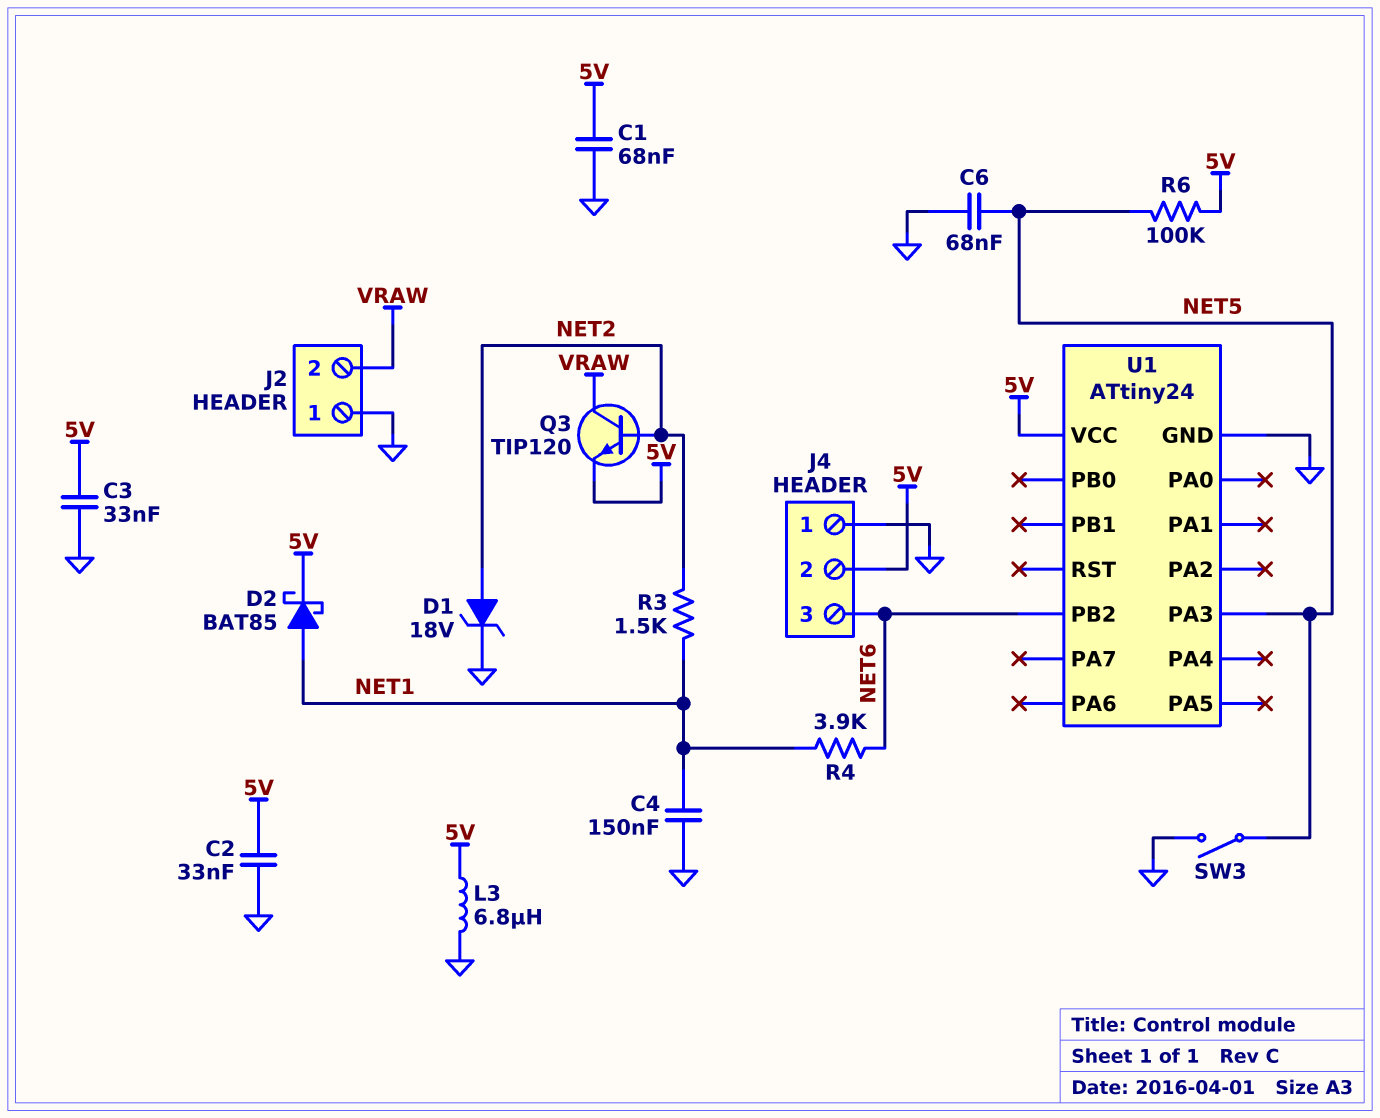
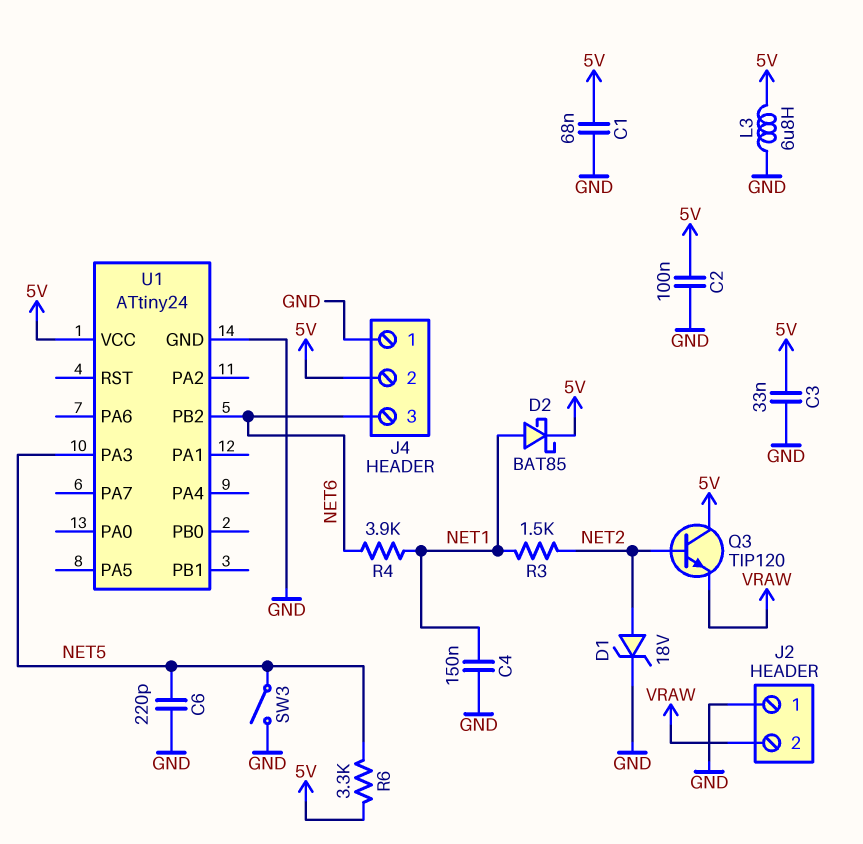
C2: 33nF (5V, GND) -> 100nF (5V, GND)
C6: 68nF (GND, NET5) -> 220pF (GND, NET5)
Q3: NPN TIP120 (B NET2, C VRAW, E 5V) -> NPN TIP120 (B NET2, C 5V, E VRAW)
R6: 100k (5V, NET5) -> 3.3k (5V, NET5)

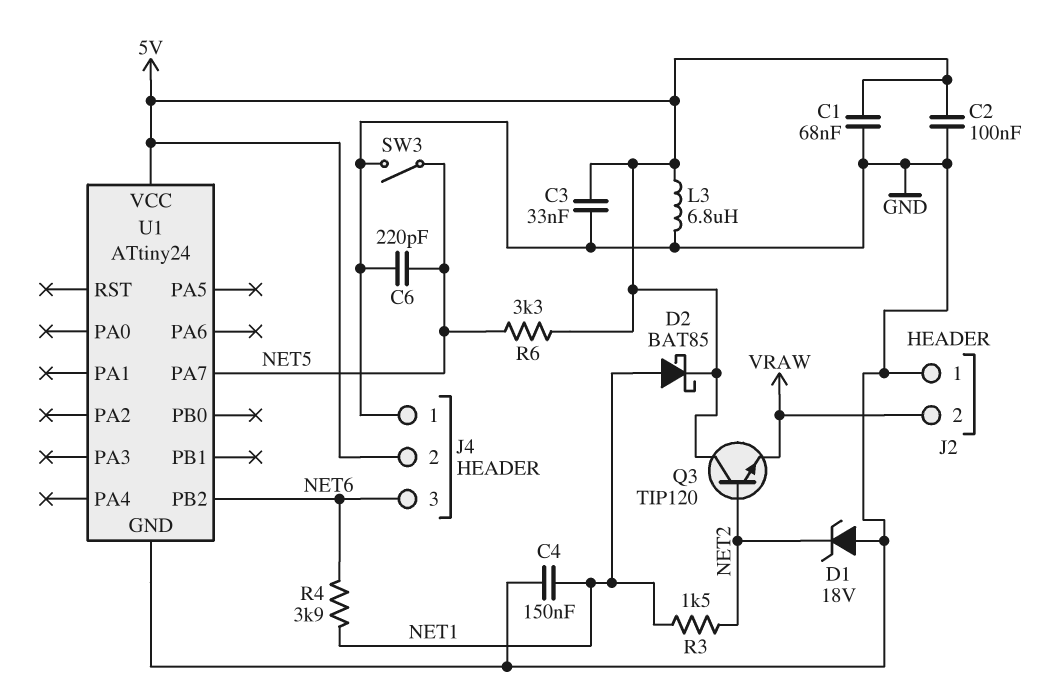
D1: zener 18V (A NET2, K GND) -> zener 18V (A GND, K NET2)
U1 pin PA3: NET5 -> none
U1 pin PA7: none -> NET5

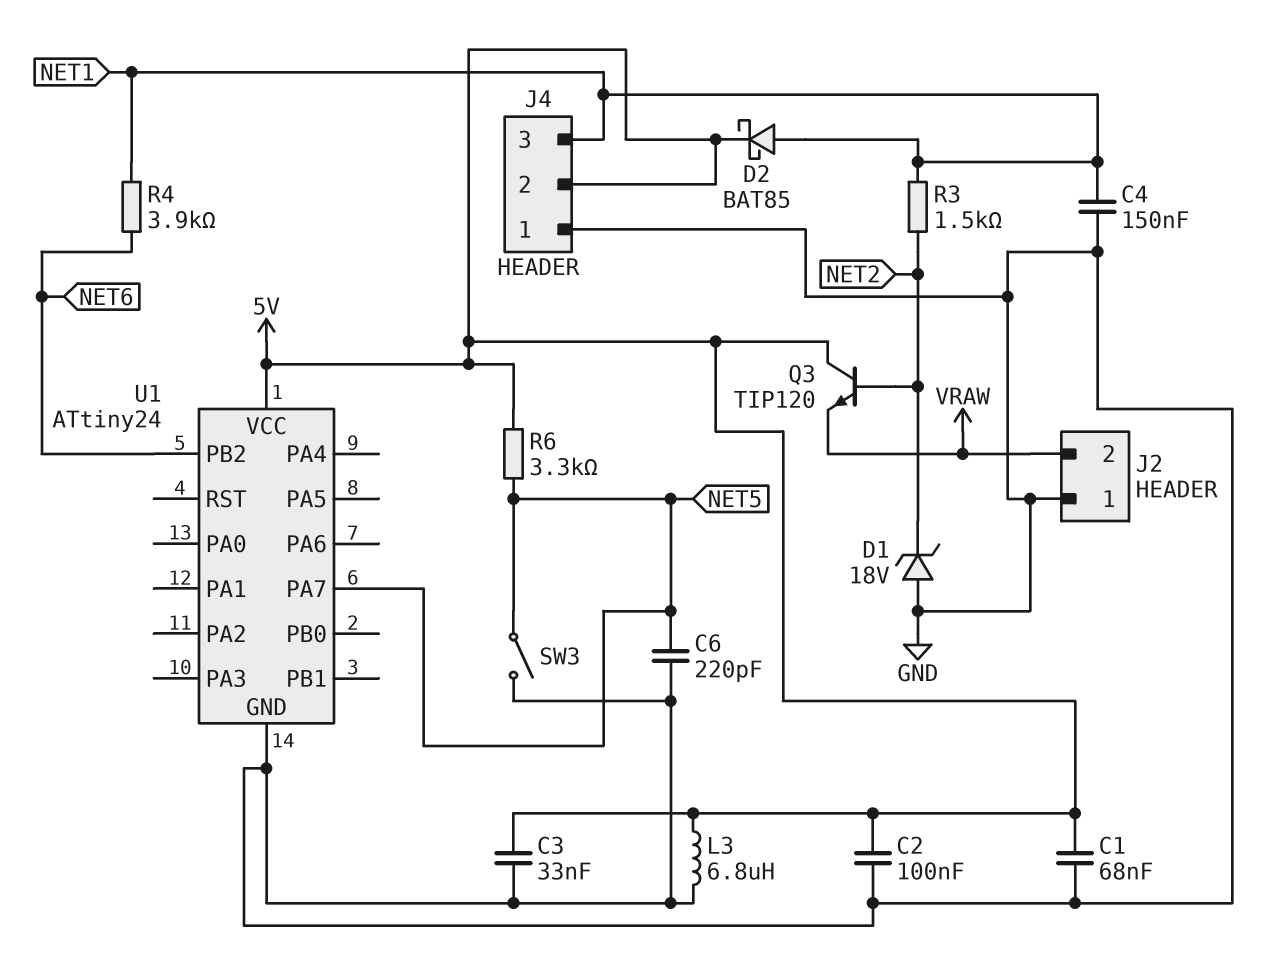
J4 pin 3: NET6 -> NET1

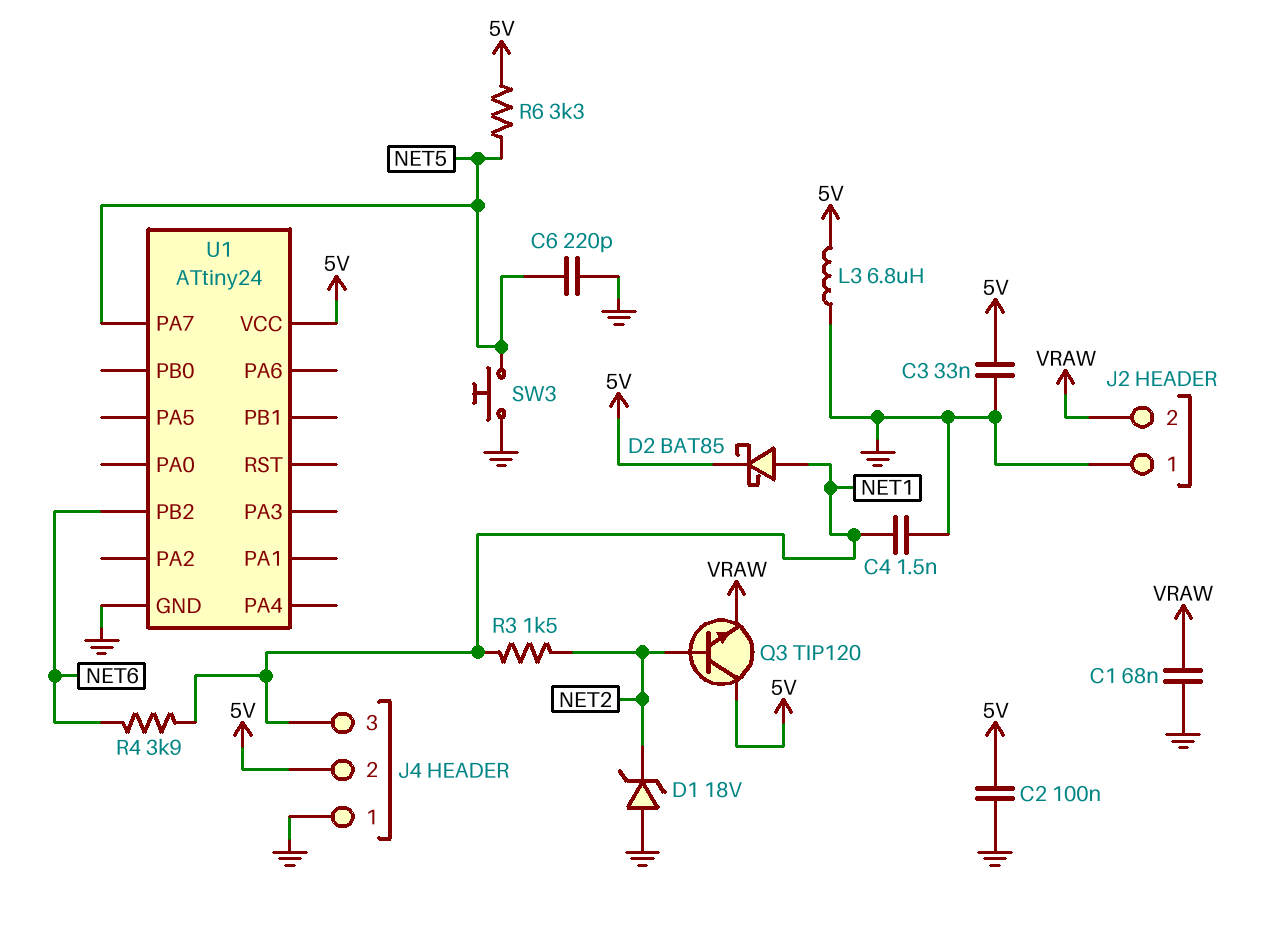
C1: 68nF (5V, GND) -> 68nF (GND, VRAW)
C4: 150nF (GND, NET1) -> 1.5nF (GND, NET1)
SW3: switch (GND, NET5) -> button (GND, NET5)

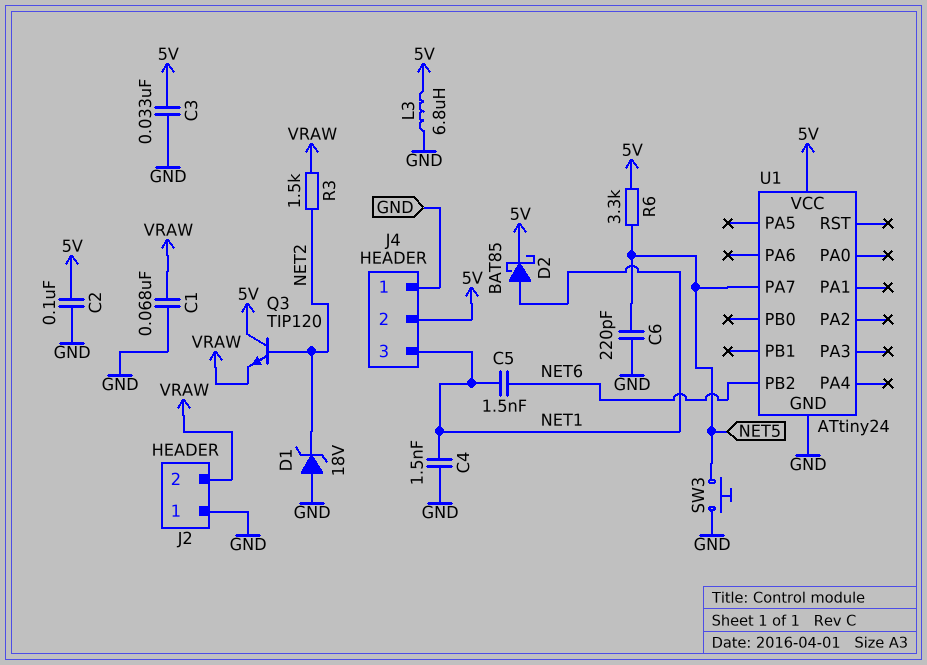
C5: none -> 1.5nF (NET1, NET6)
R3: 1.5k (NET1, NET2) -> 1.5k (NET2, VRAW)
R4: 3.9k (NET1, NET6) -> none

